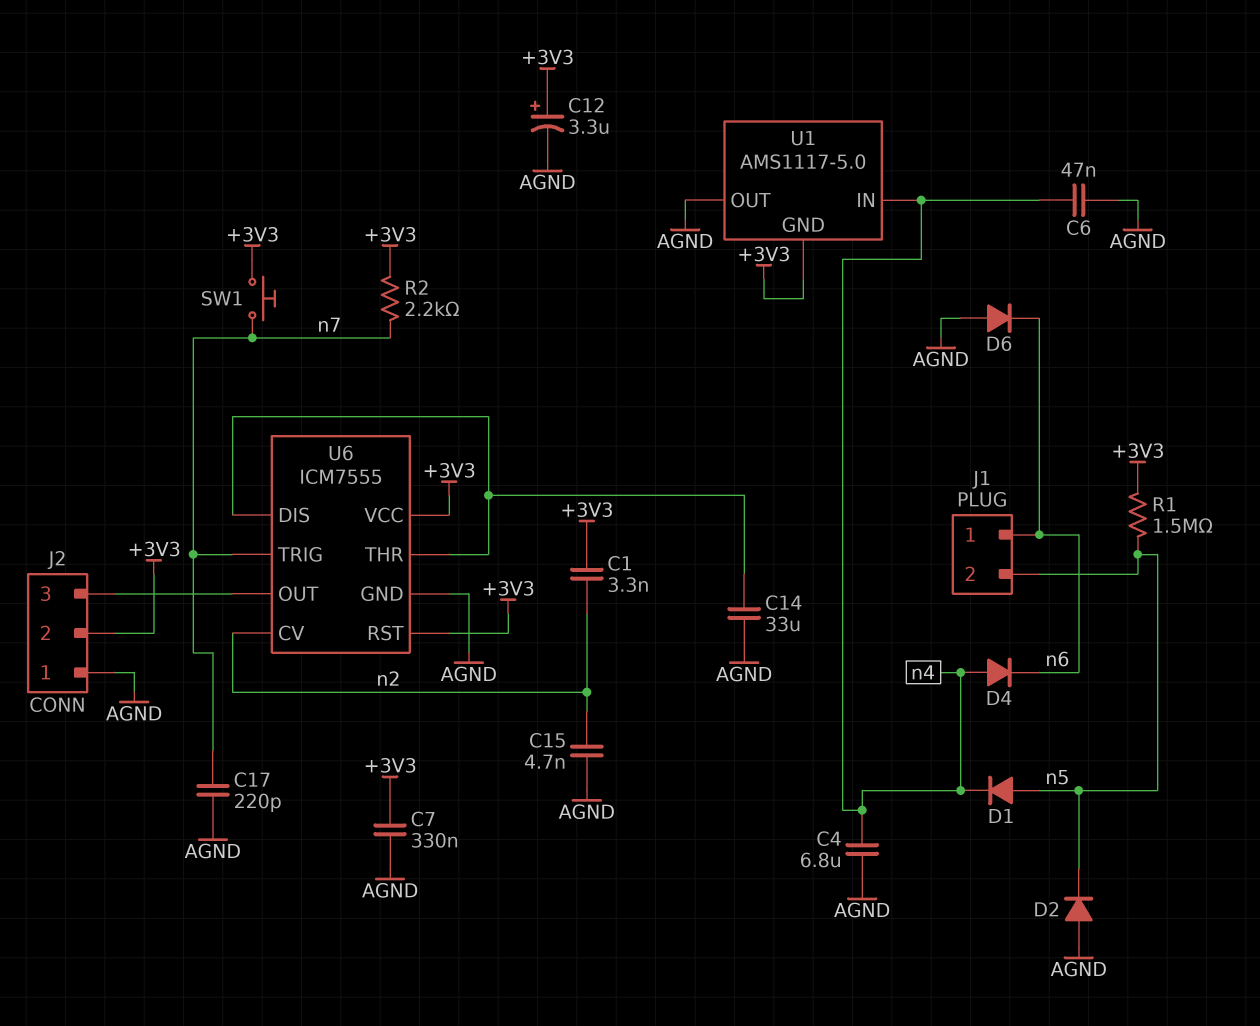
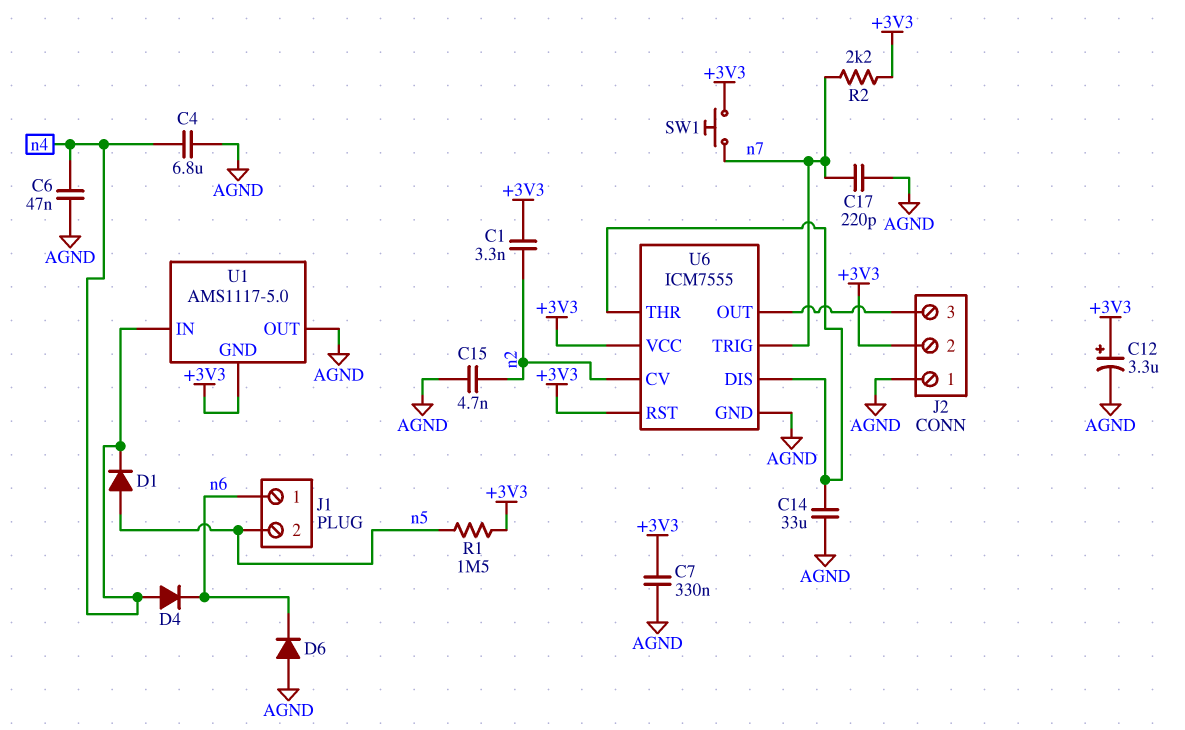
D2: diode (A AGND, K n5) -> none

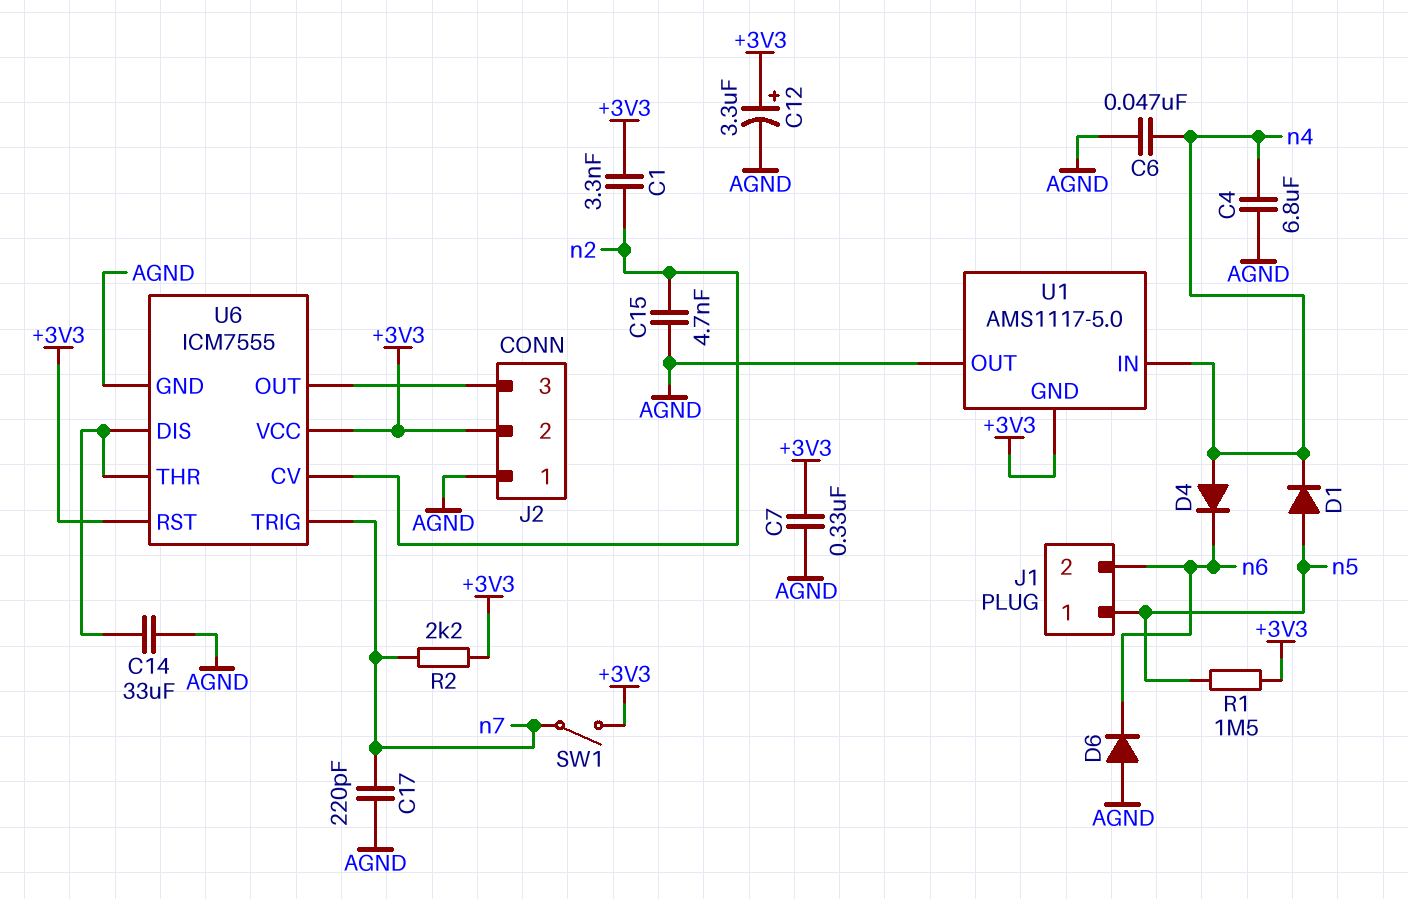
J1 pin 1: n6 -> n5
J1 pin 2: n5 -> n6
SW1: button (+3V3, n7) -> switch (+3V3, n7)

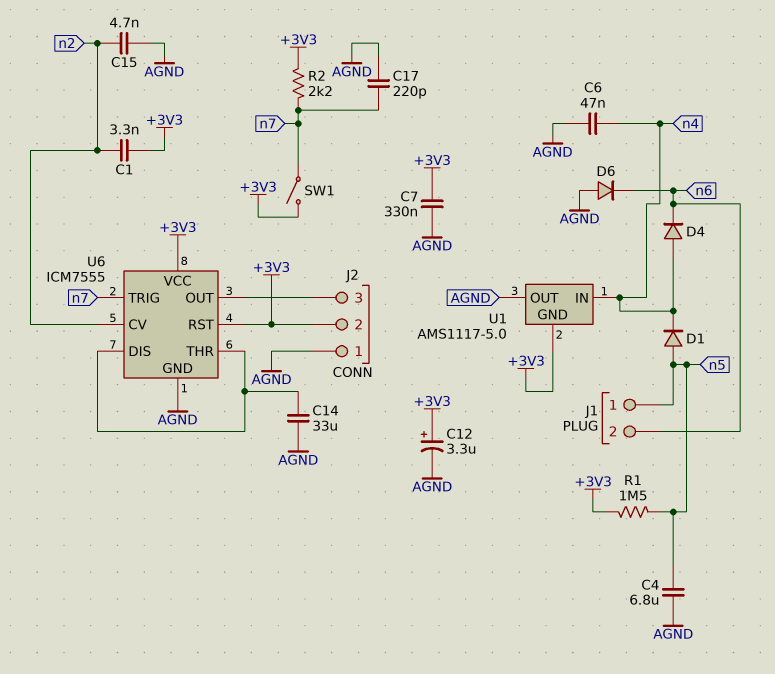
C4: 6.8uF (AGND, n4) -> 6.8uF (AGND, n5)

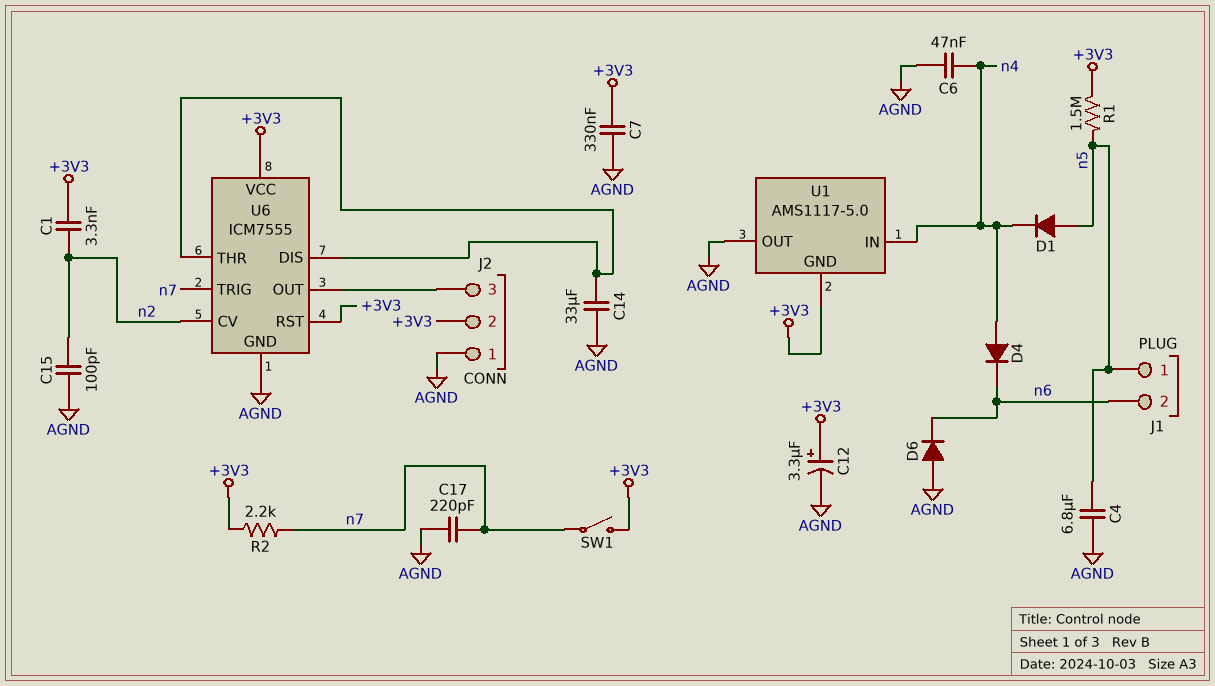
C15: 4.7nF (AGND, n2) -> 100pF (AGND, n2)

